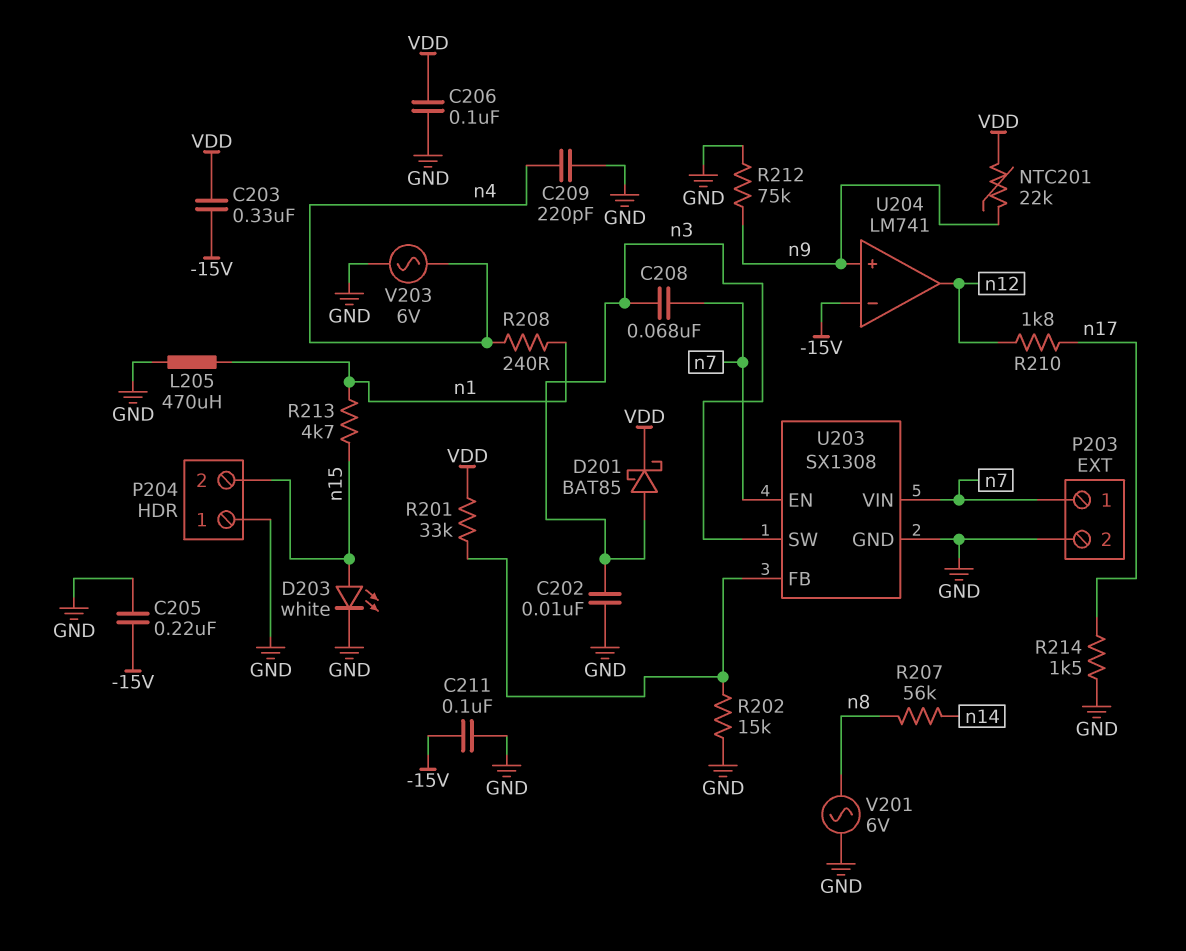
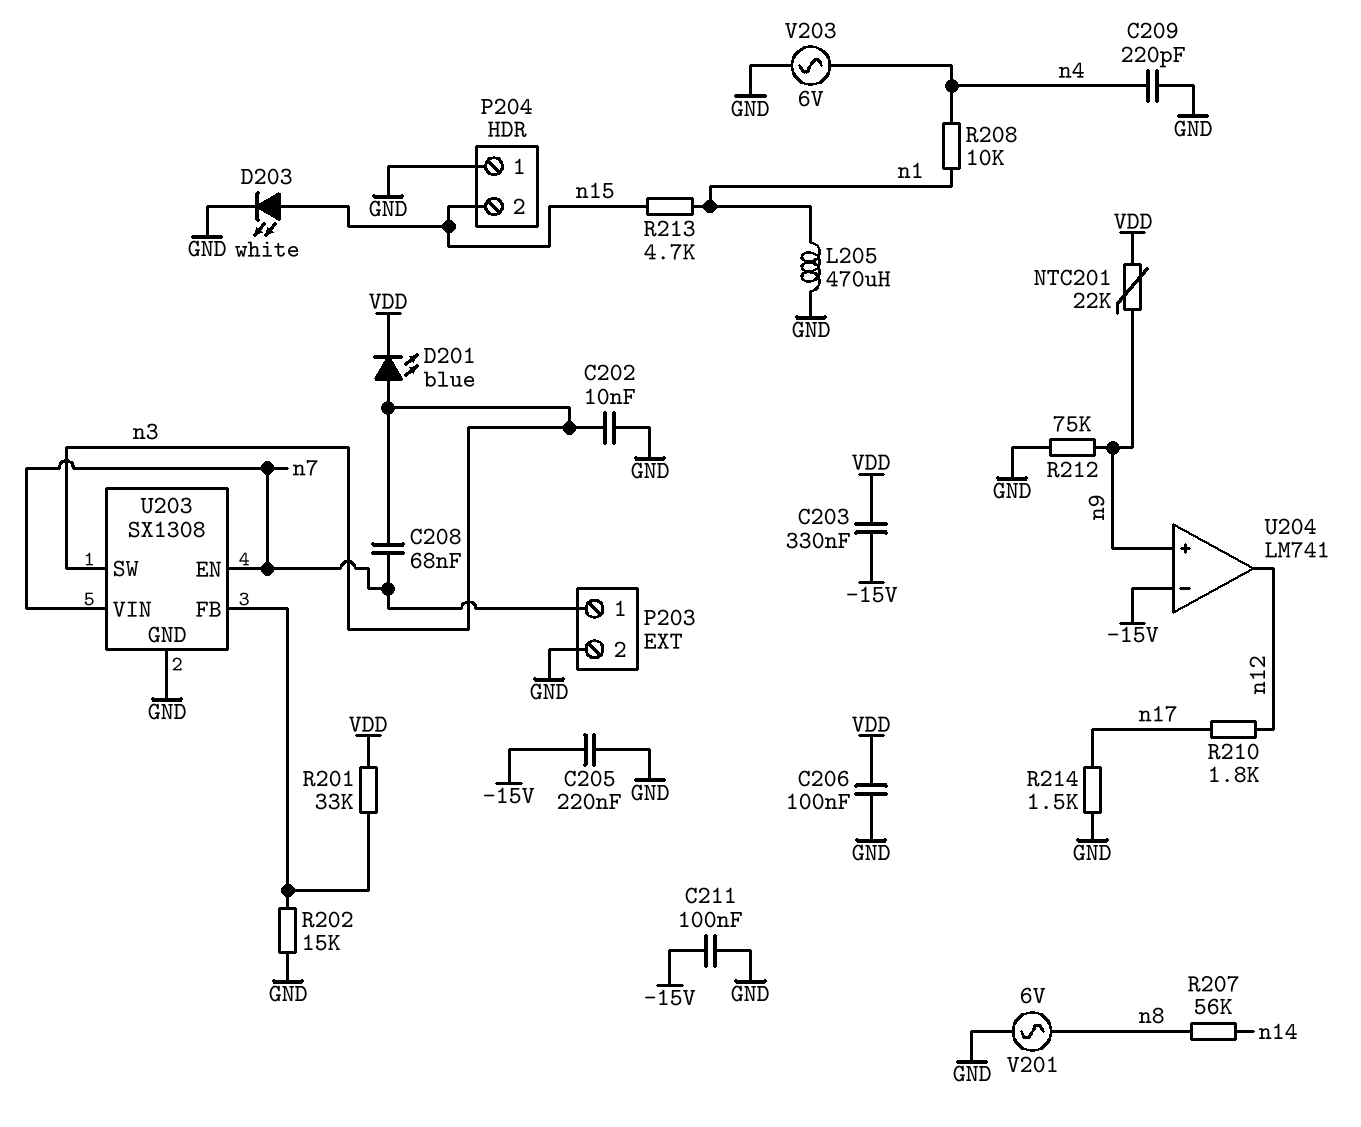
D201: schottky BAT85 (A n3, K VDD) -> LED blue (A n3, K VDD)
R208: 240 (n1, n4) -> 10k (n1, n4)

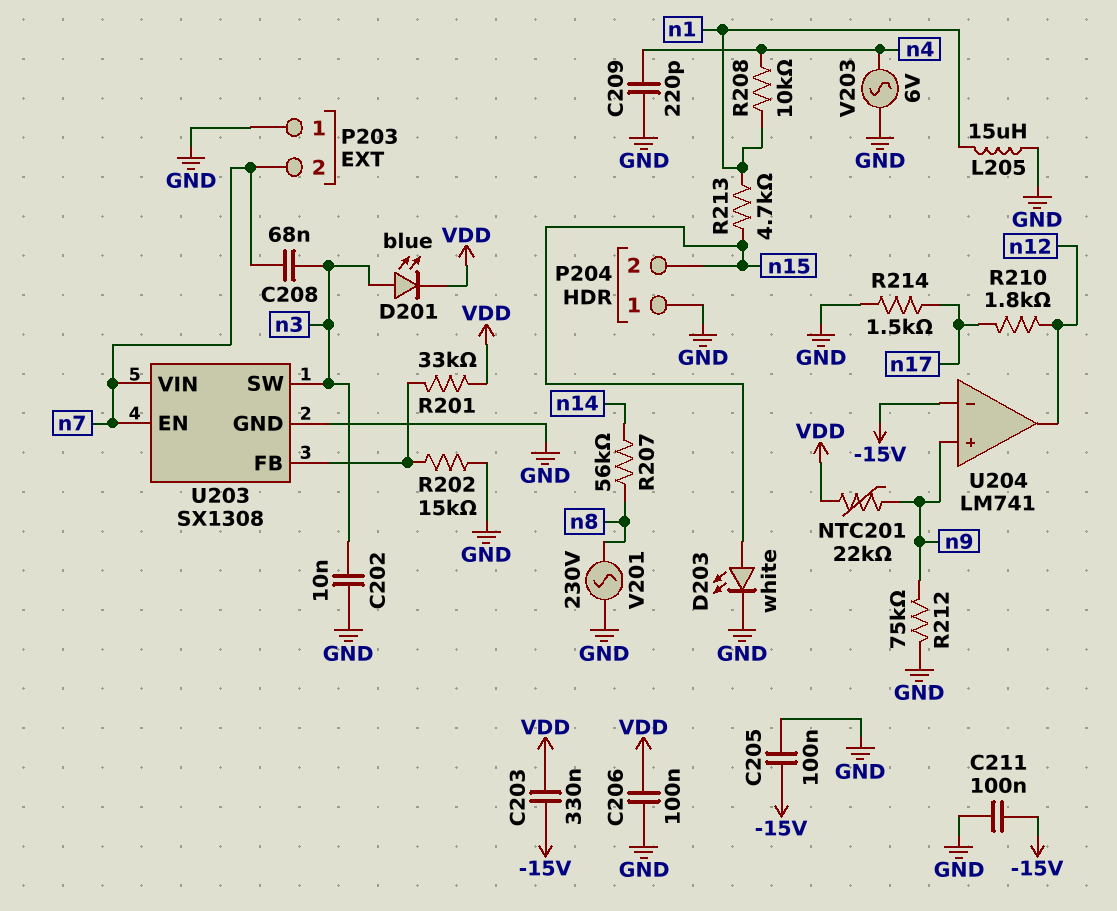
C205: 220nF (-15V, GND) -> 100nF (-15V, GND)
L205: 470uH (GND, n1) -> 15uH (GND, n1)
P203 pin 1: n7 -> GND
P203 pin 2: GND -> n7
V201: AC 6V (GND, n8) -> AC 230V (GND, n8)

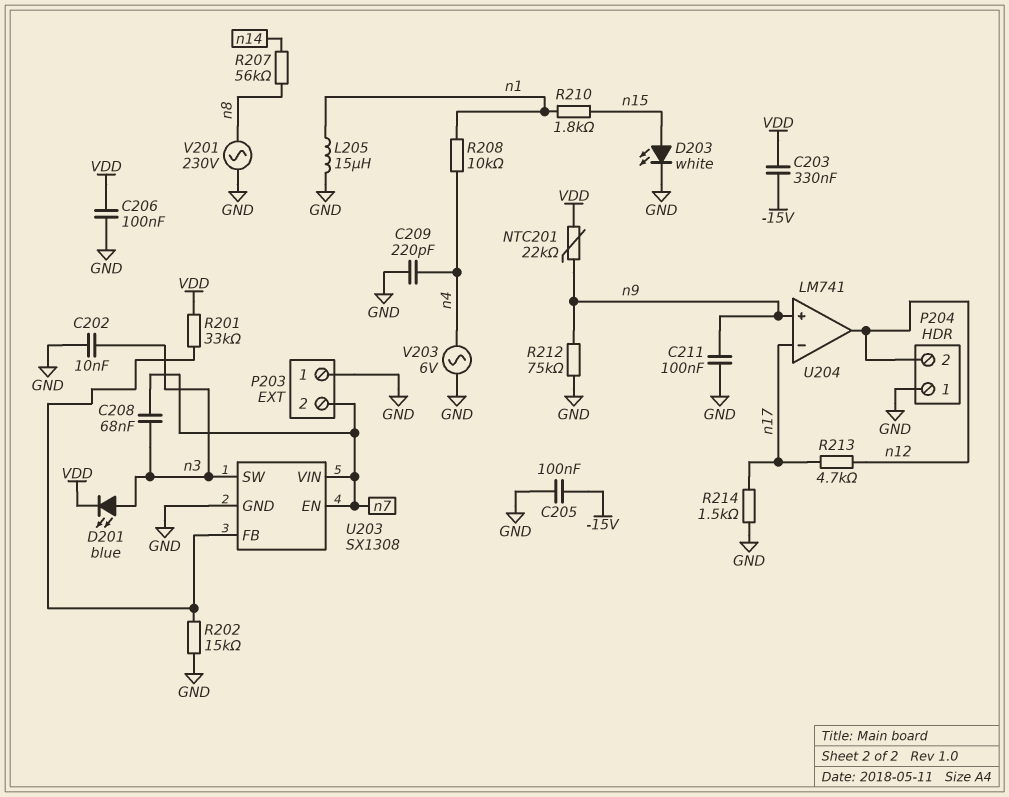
C211: 100nF (-15V, GND) -> 100nF (GND, n9)
P204 pin 2: n15 -> n12
R210: 1.8k (n12, n17) -> 1.8k (n1, n15)
R213: 4.7k (n1, n15) -> 4.7k (n12, n17)
U204 pin in-: -15V -> n17

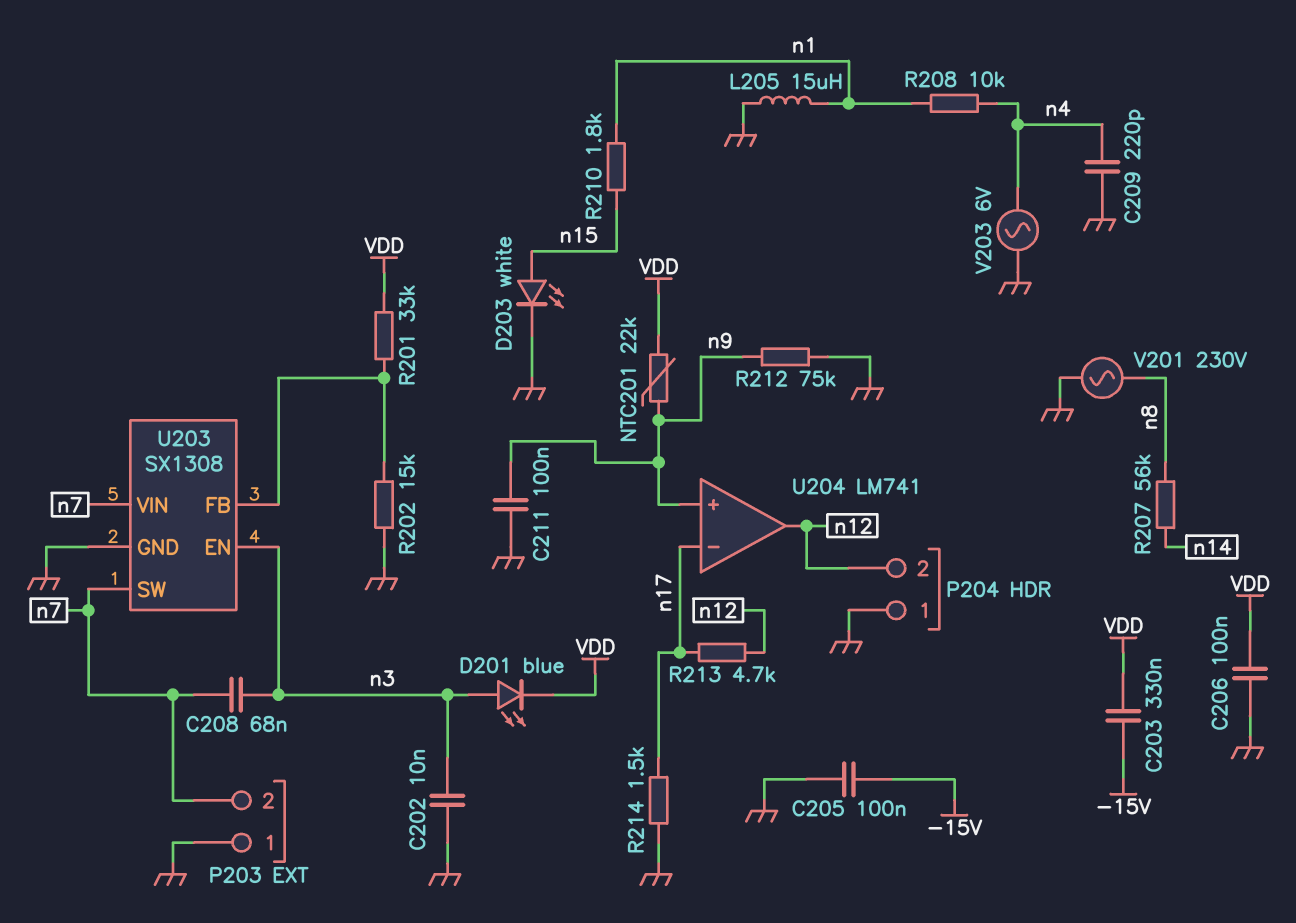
U203 pin EN: n7 -> n3
U203 pin SW: n3 -> n7

